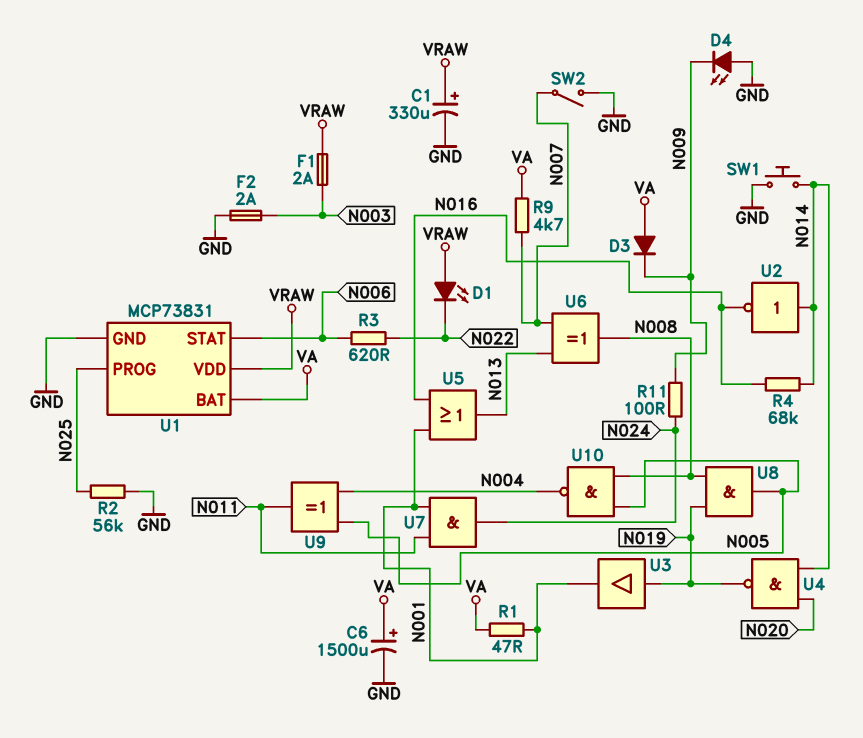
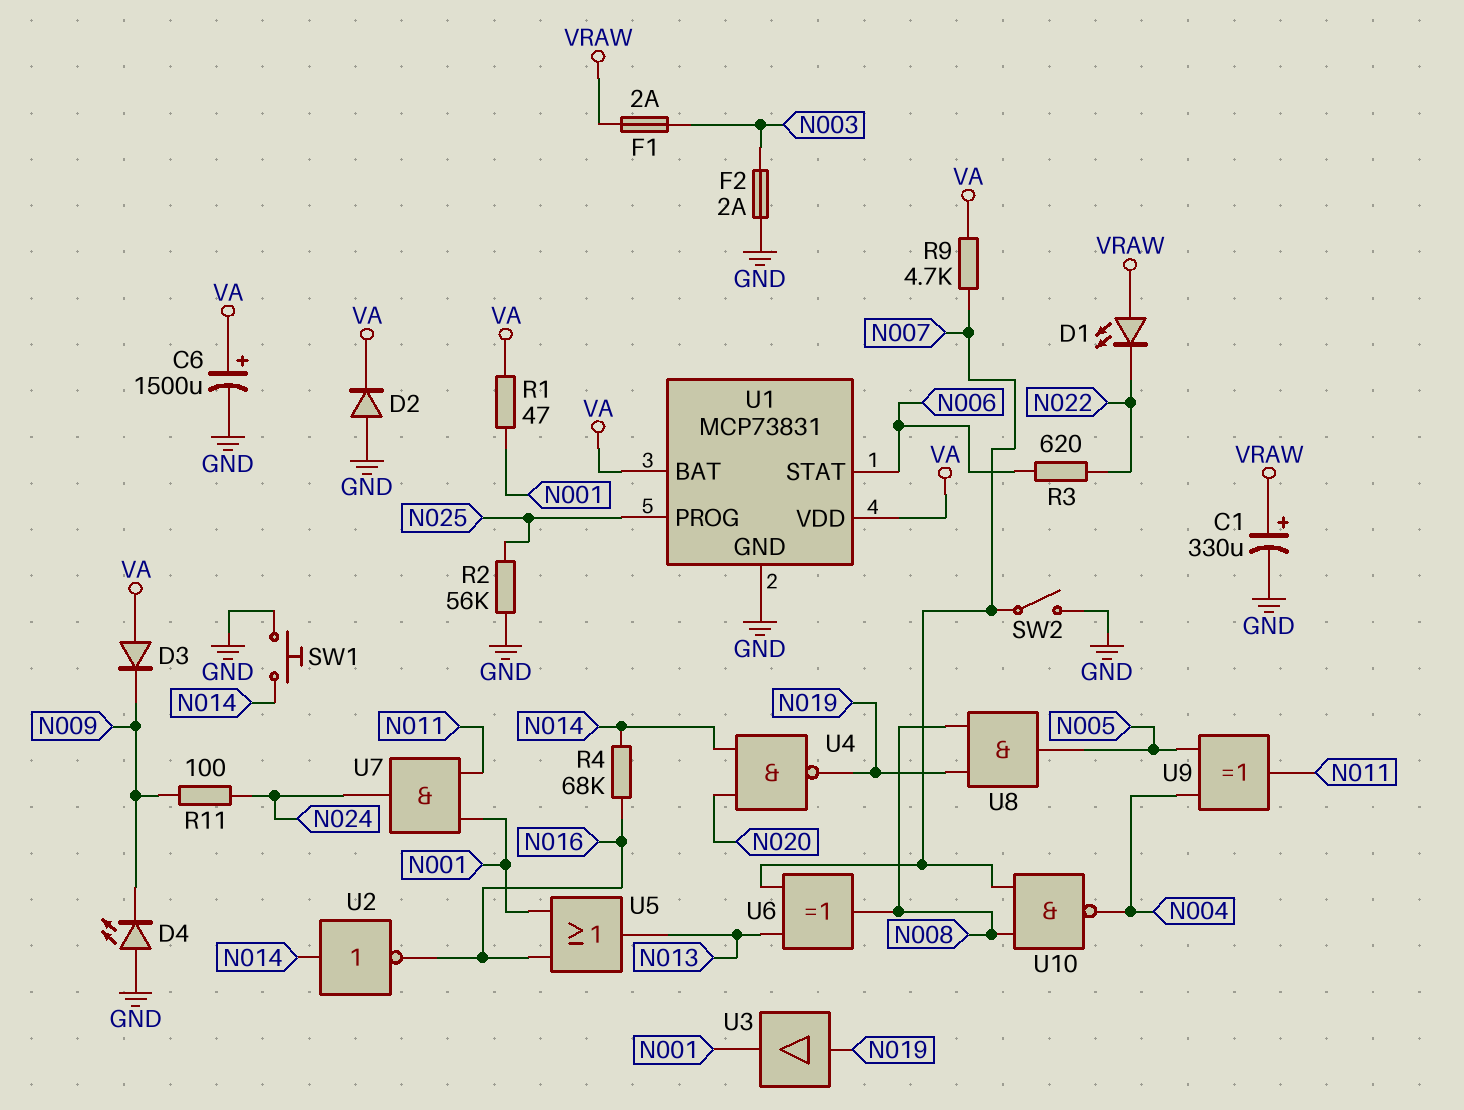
D2: none -> diode (A GND, K VA)
U1 pin VDD: VRAW -> VA
U10: NAND (in N005, in N008, out N004) -> NAND (in N007, in N008, out N004)

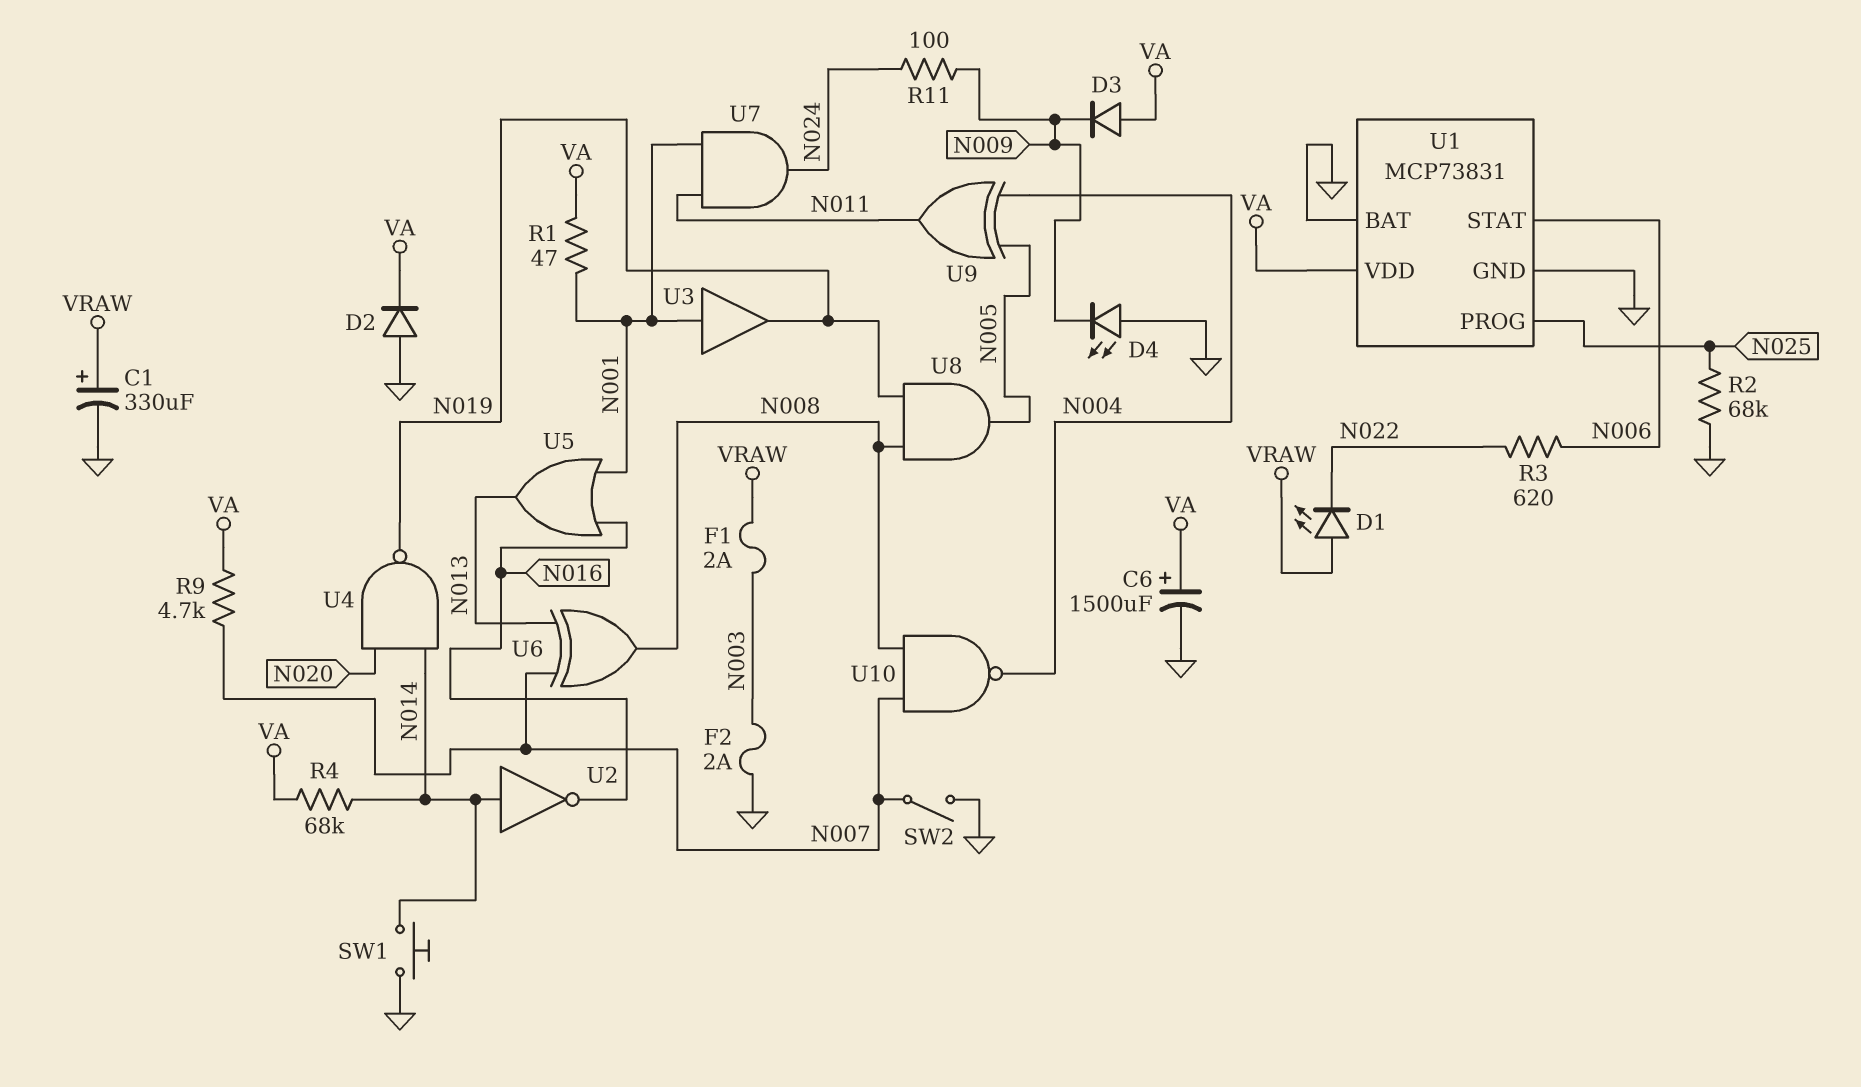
R2: 56k (GND, N025) -> 68k (GND, N025)
R4: 68k (N014, N016) -> 68k (N014, VA)
U1 pin BAT: VA -> GND
U3: buffer (in N019, out N001) -> buffer (in N001, out N019)

